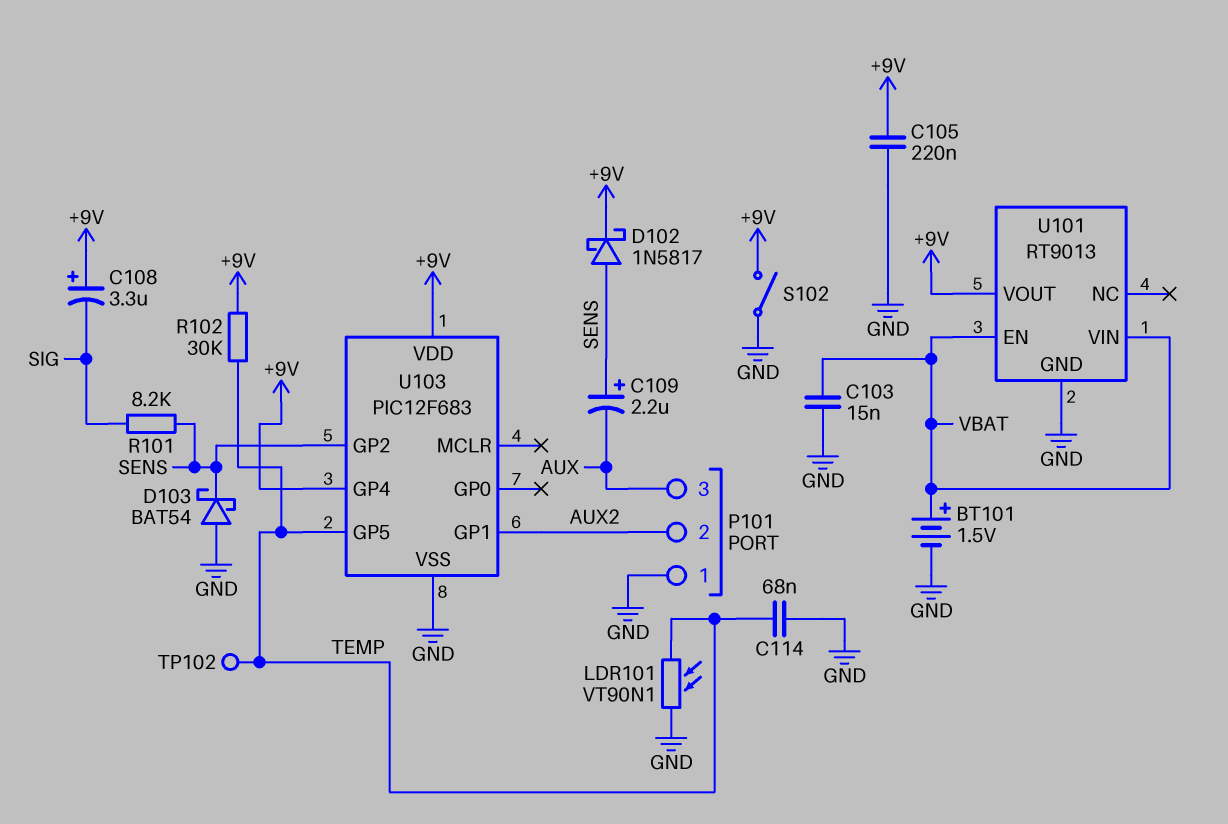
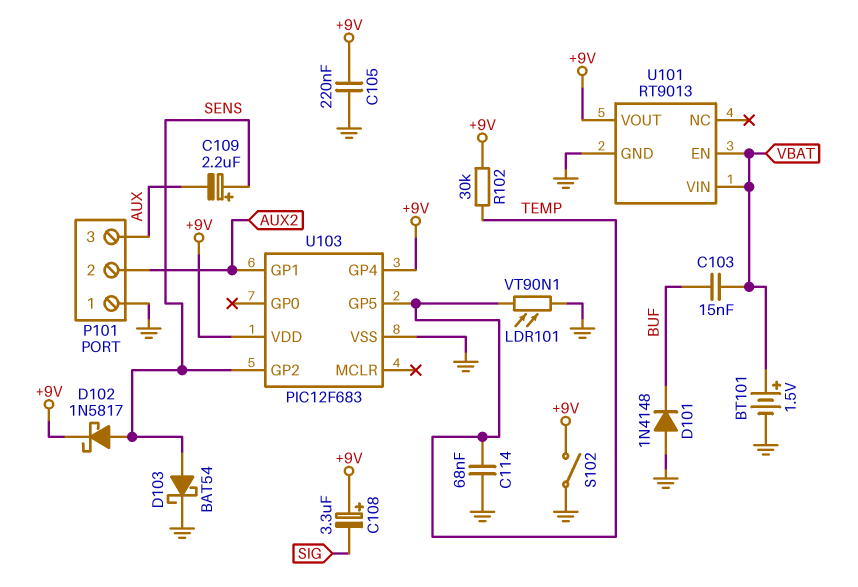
C103: 15nF (GND, VBAT) -> 15nF (BUF, VBAT)
D101: none -> diode 1N4148 (A GND, K BUF)
D103: schottky BAT54 (A GND, K SENS) -> schottky BAT54 (A SENS, K GND)
R101: 8.2k (SENS, SIG) -> none
TP102: test point (TEMP) -> none

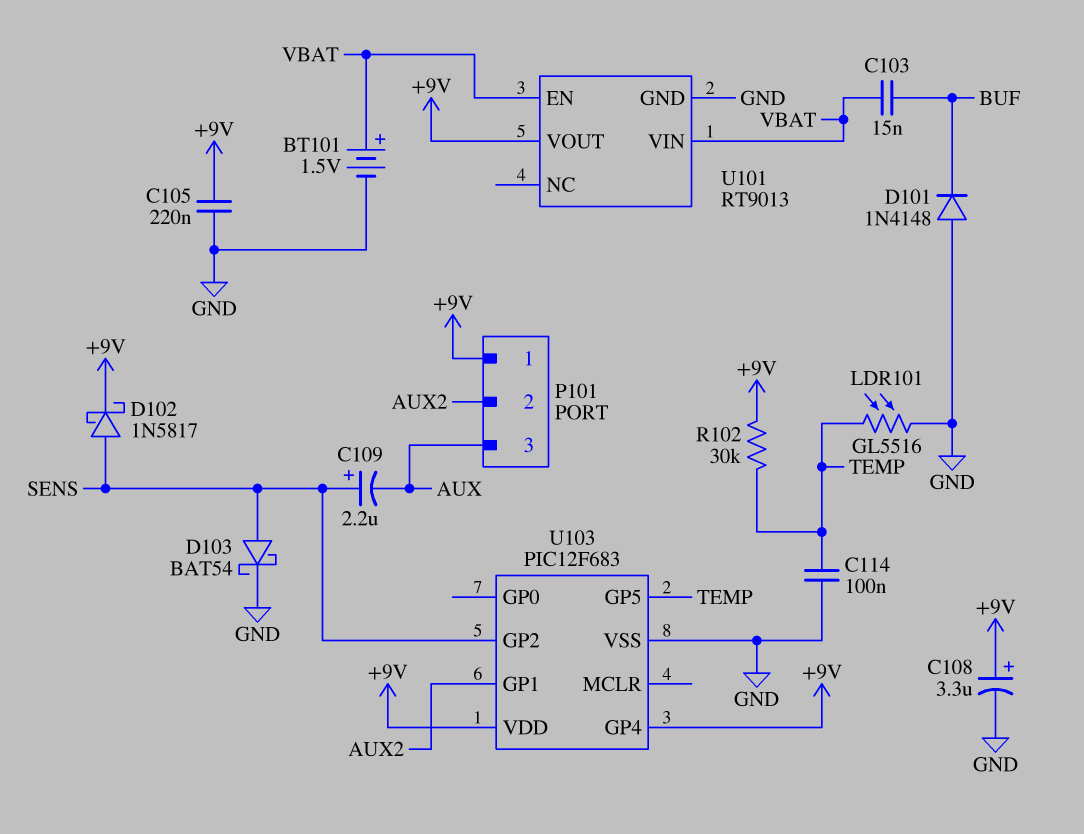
C108: 3.3uF (plus +9V, minus SIG) -> 3.3uF (plus +9V, minus GND)
C114: 68nF (GND, TEMP) -> 100nF (GND, TEMP)
LDR101: VT90N1 (GND, TEMP) -> GL5516 (GND, TEMP)
P101 pin 1: GND -> +9V
S102: switch (+9V, GND) -> none

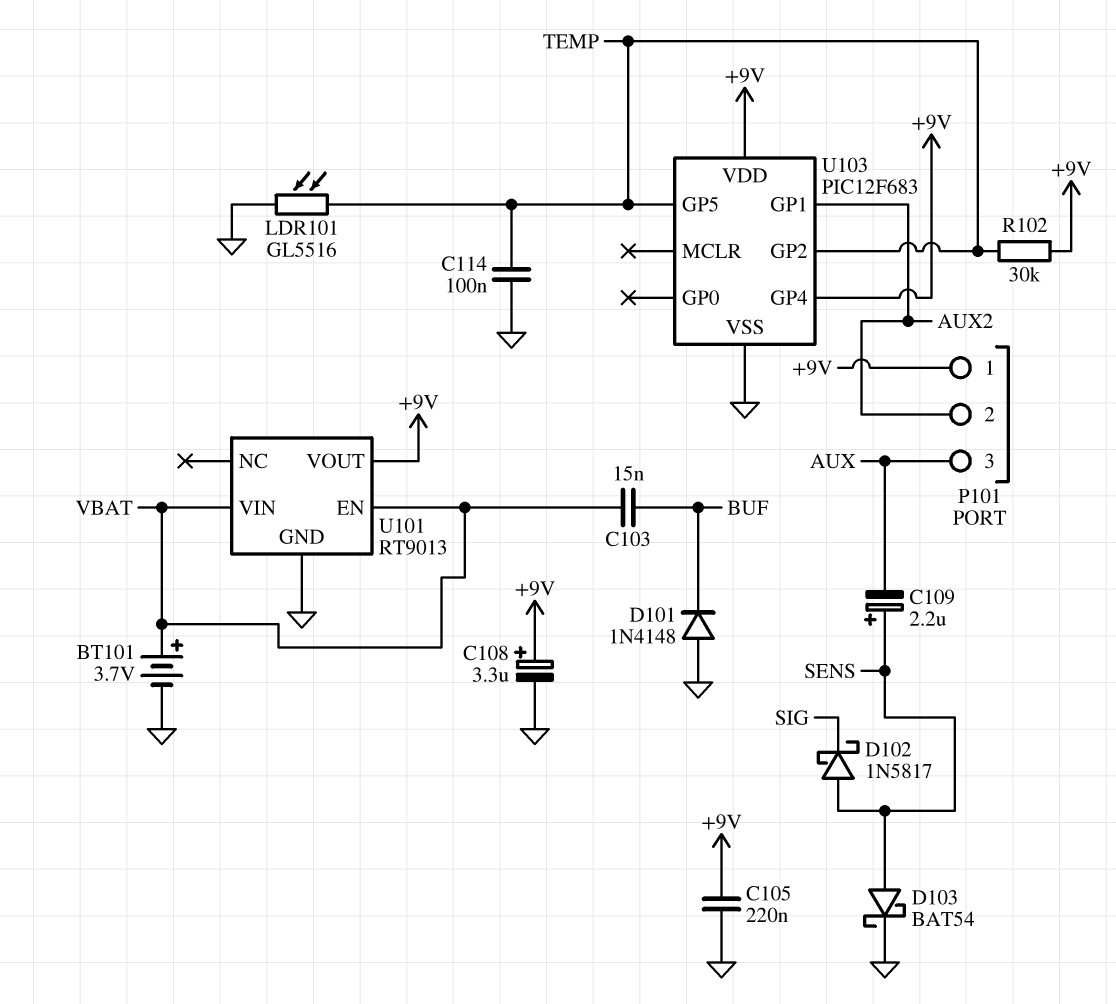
BT101: 1.5V (plus VBAT, minus GND) -> 3.7V (plus VBAT, minus GND)
D102: schottky 1N5817 (A SENS, K +9V) -> schottky 1N5817 (A SENS, K SIG)
U103 pin GP2: SENS -> TEMP

